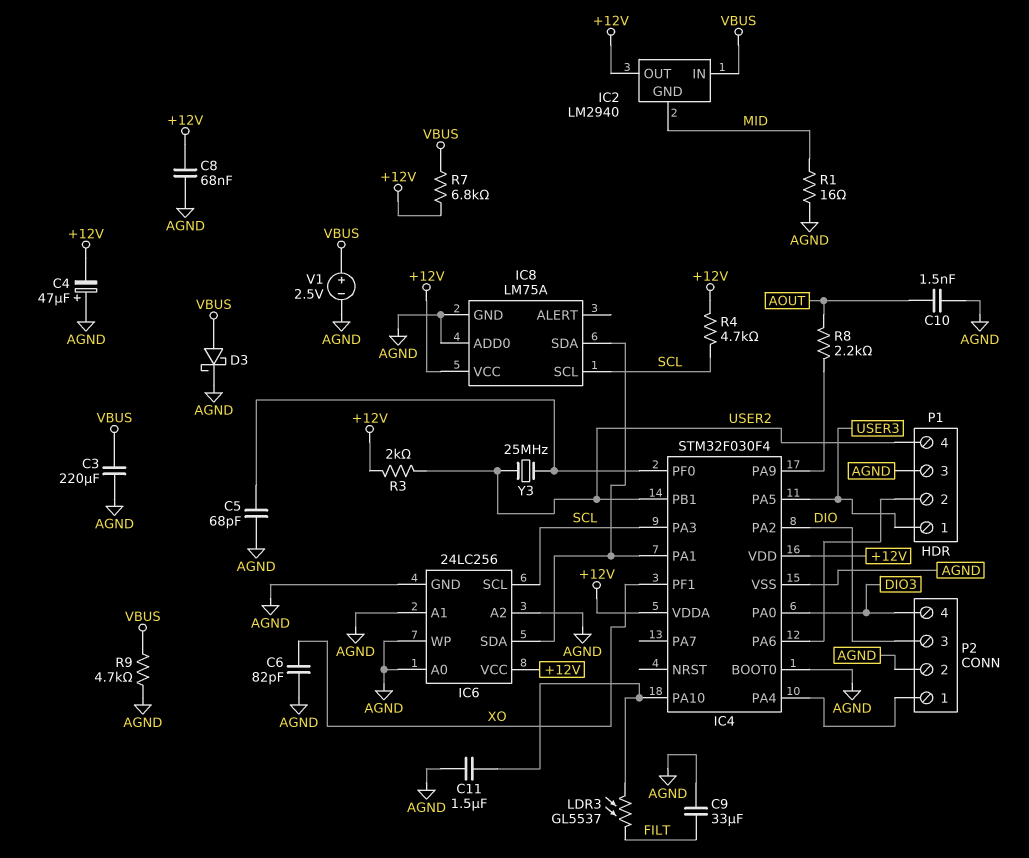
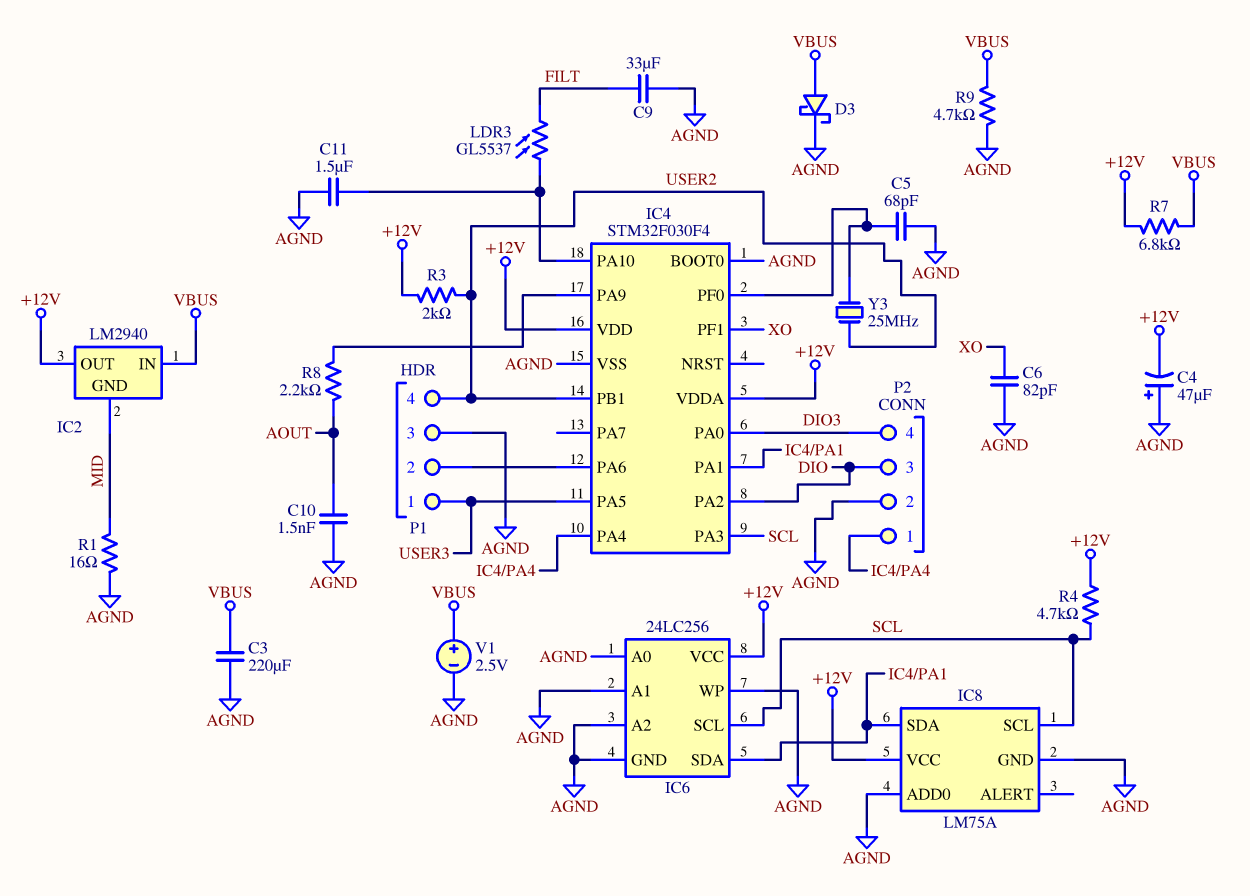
C8: 68nF (+12V, AGND) -> none

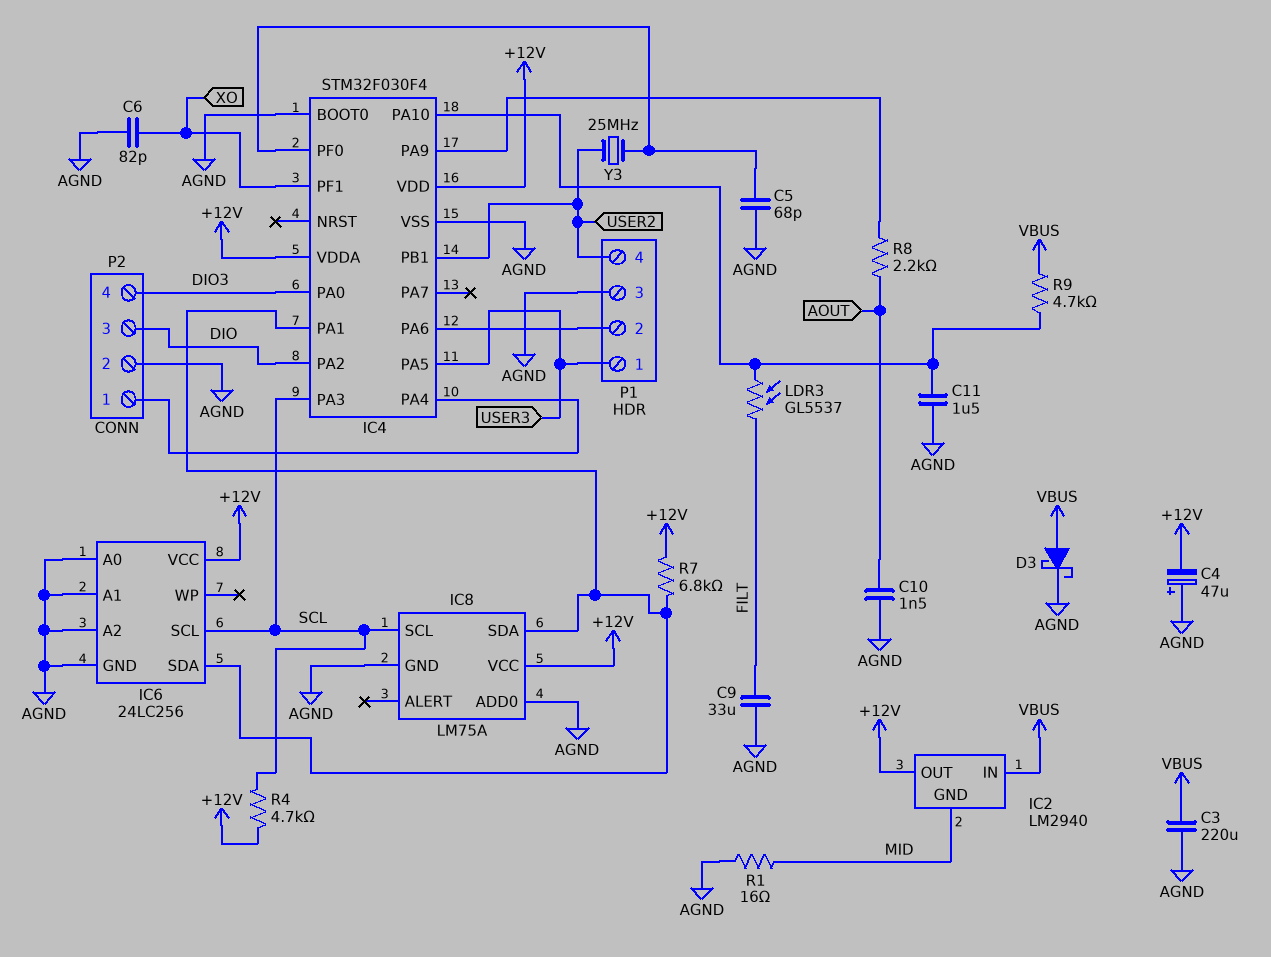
IC6 pin WP: AGND -> none
R3: 2k (+12V, USER2) -> none
R7: 6.8k (+12V, VBUS) -> 6.8k (+12V, IC4/PA1)
R9: 4.7k (AGND, VBUS) -> 4.7k (IC4/PA10, VBUS)
V1: 2.5V (plus VBUS, minus AGND) -> none

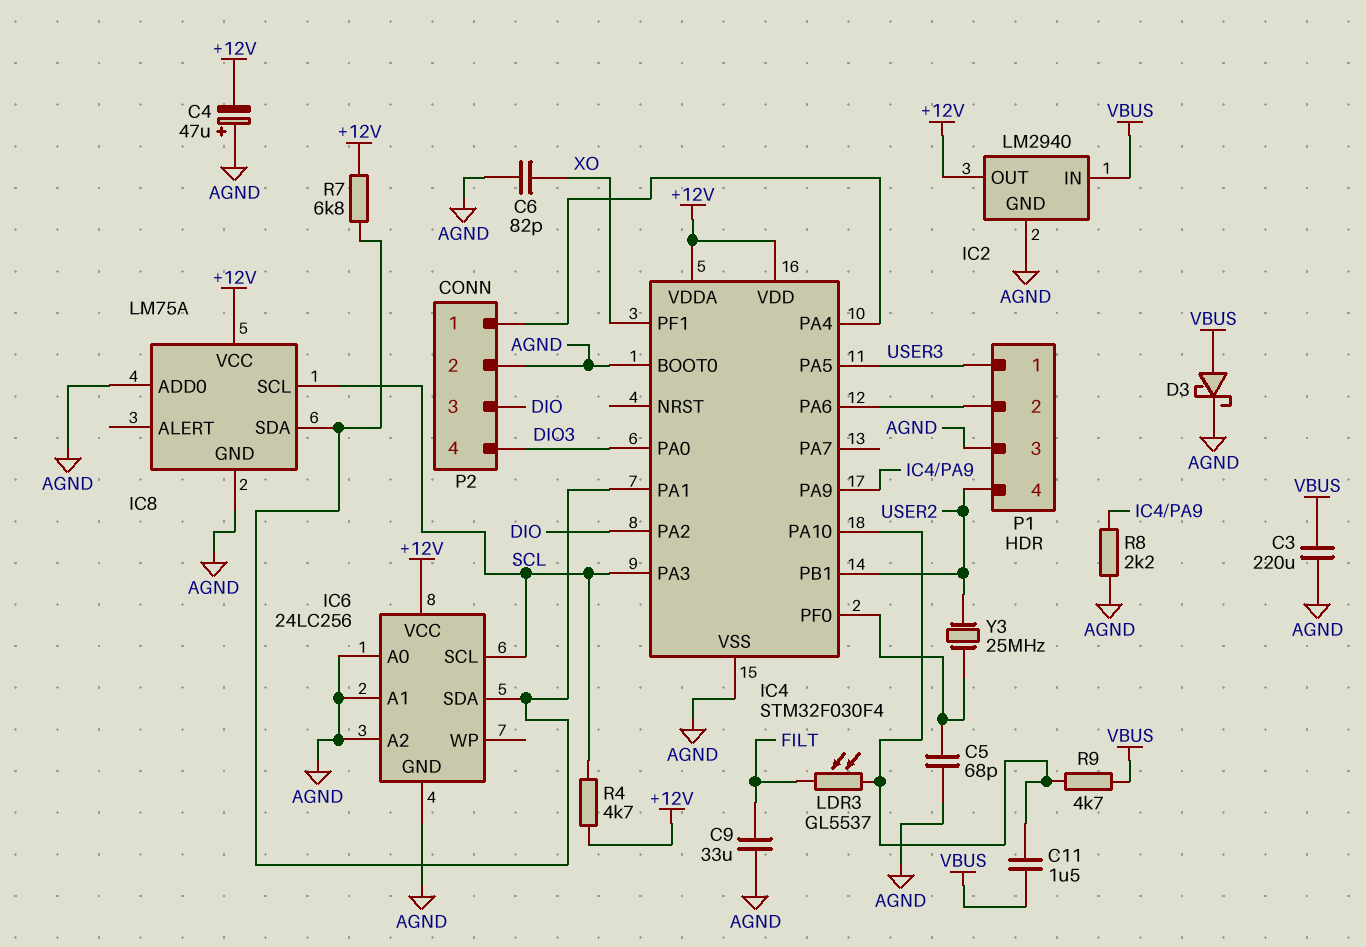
C10: 1.5nF (AGND, AOUT) -> none
C11: 1.5uF (AGND, IC4/PA10) -> 1.5uF (IC4/PA10, VBUS)
IC2 pin GND: MID -> AGND
R1: 16 (AGND, MID) -> none
R8: 2.2k (AOUT, IC4/PA9) -> 2.2k (AGND, IC4/PA9)

